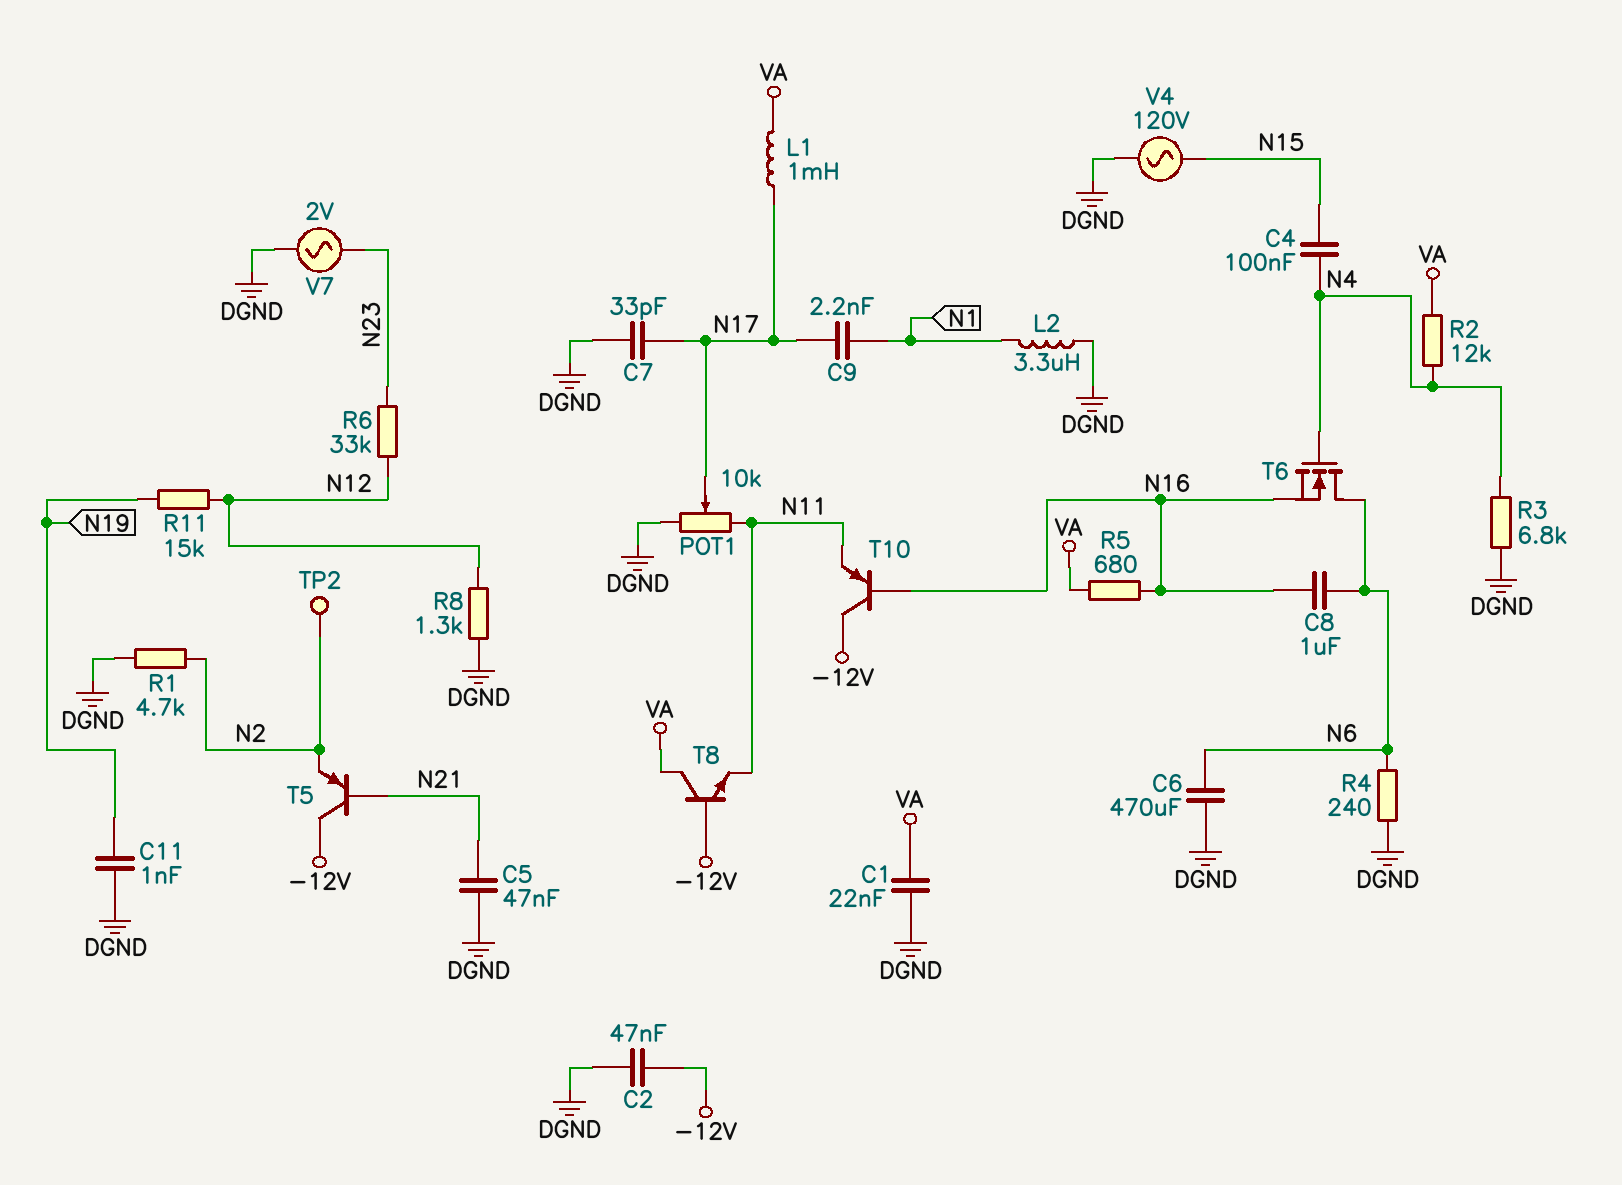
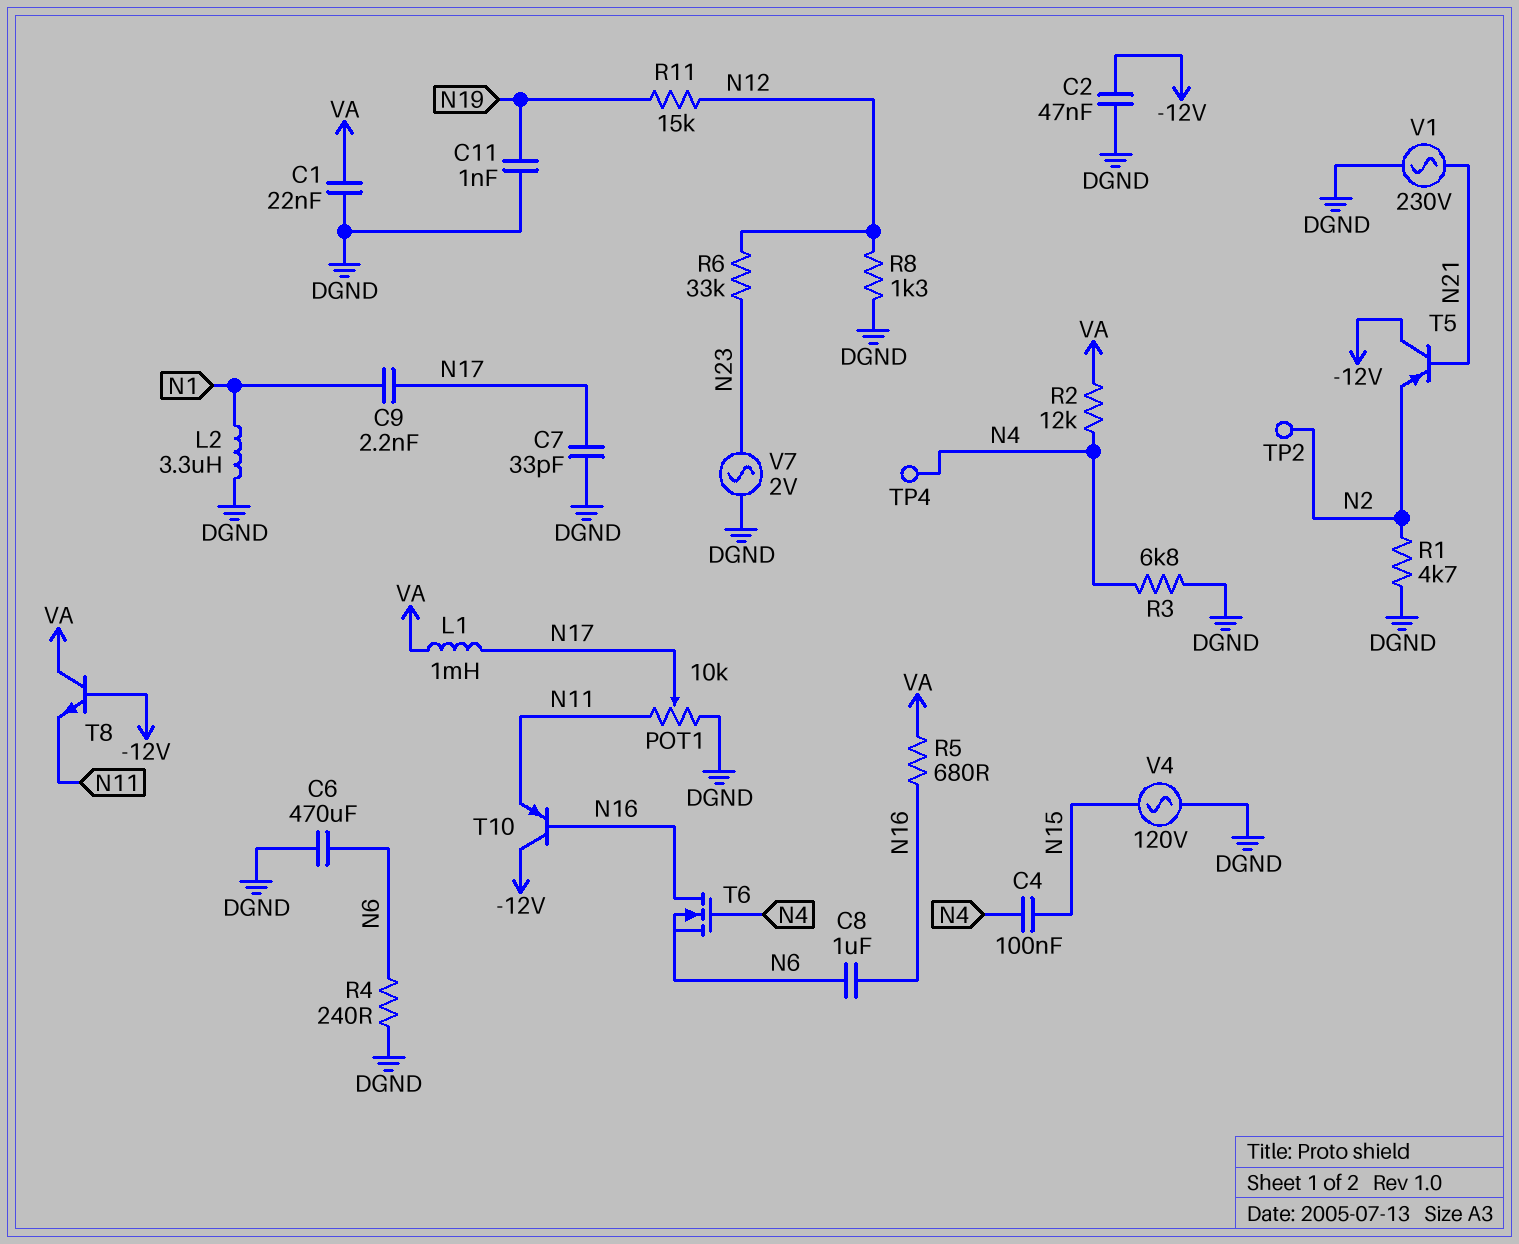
C5: 47nF (DGND, N21) -> none
T6: NMOS (G N4, D N6, S N16) -> NMOS (G N4, D N16, S N6)
TP4: none -> test point (N4)
V1: none -> AC 230V (DGND, N21)

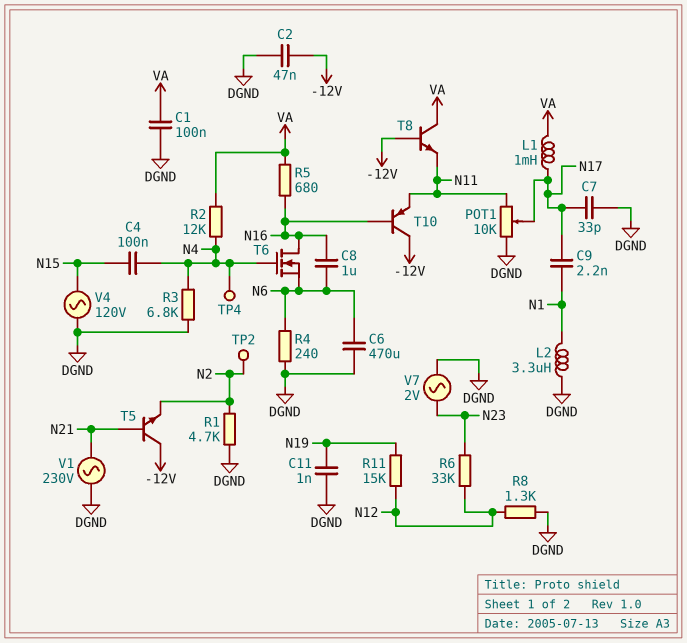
C1: 22nF (DGND, VA) -> 100nF (DGND, VA)
T5: PNP (B N21, C -12V, E N2) -> NPN (B N21, C -12V, E N2)

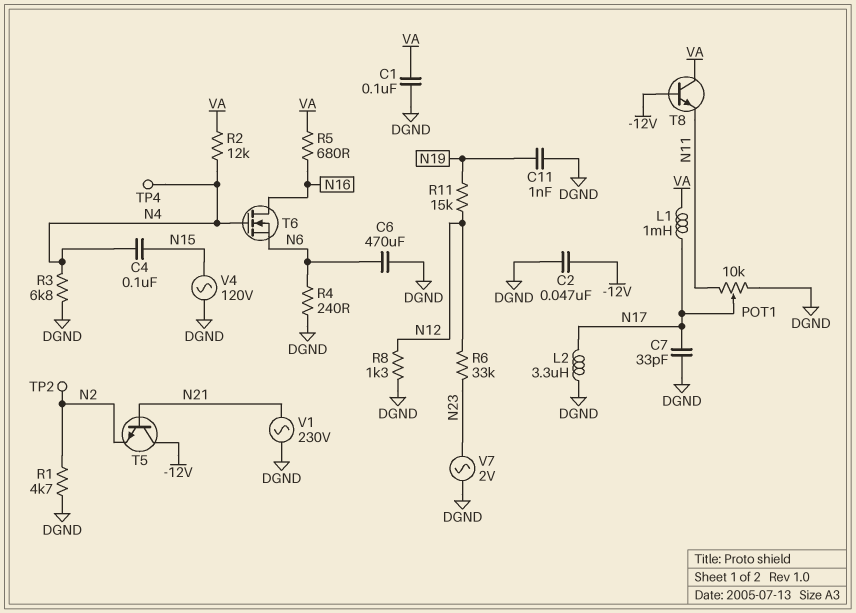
C8: 1uF (N6, N16) -> none
C9: 2.2nF (N1, N17) -> none
L2: 3.3uH (DGND, N1) -> 3.3uH (DGND, N17)
T10: PNP (B N16, C -12V, E N11) -> none

